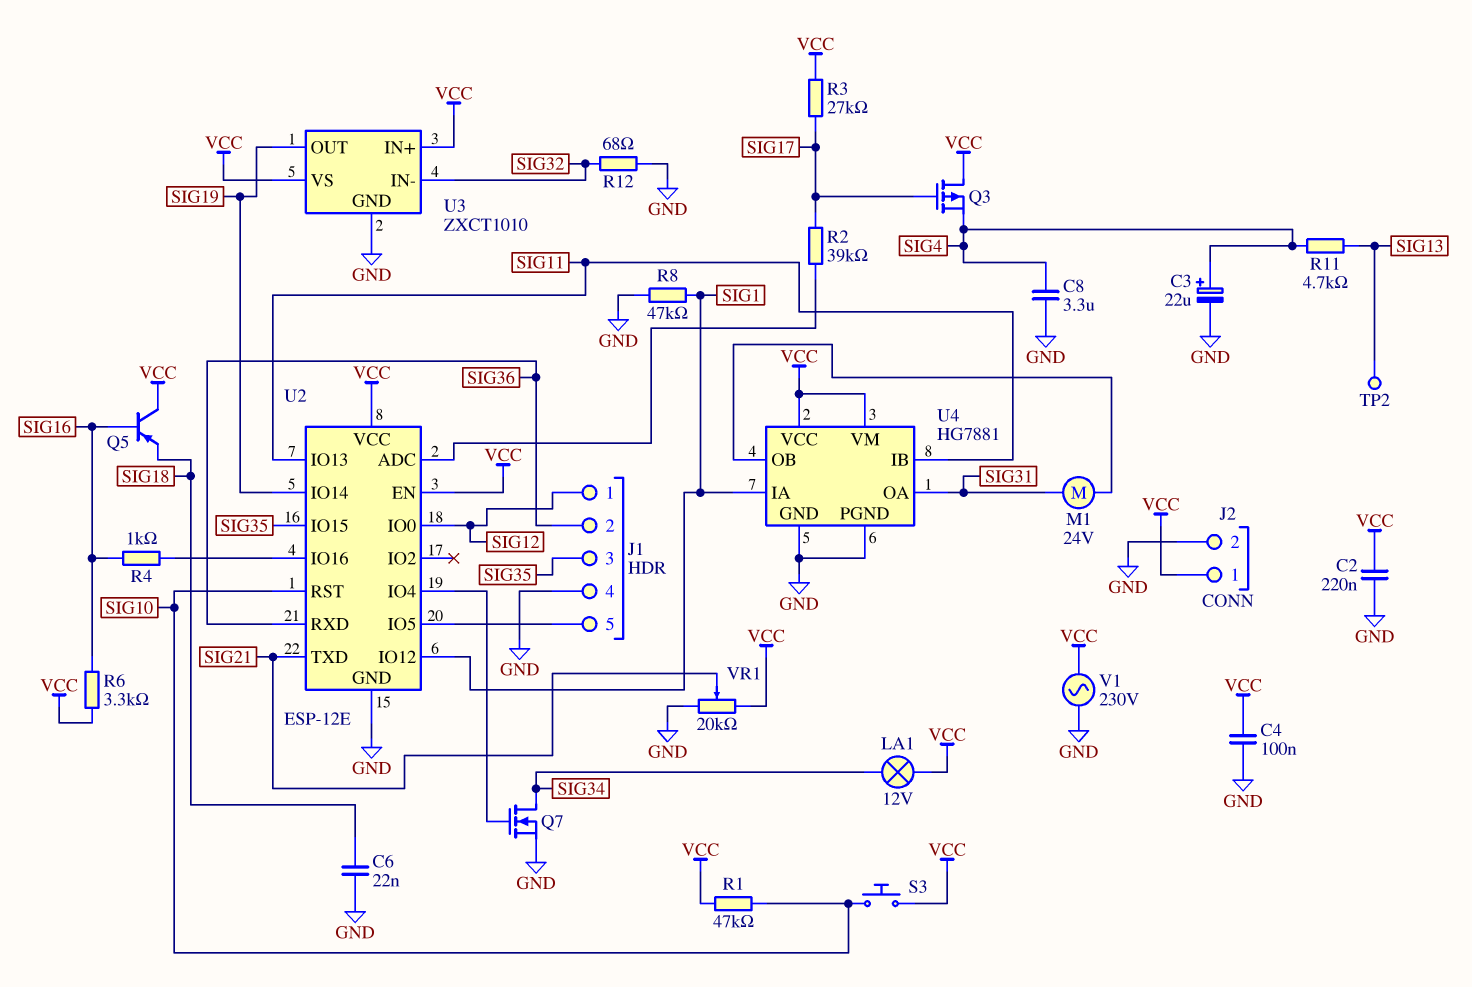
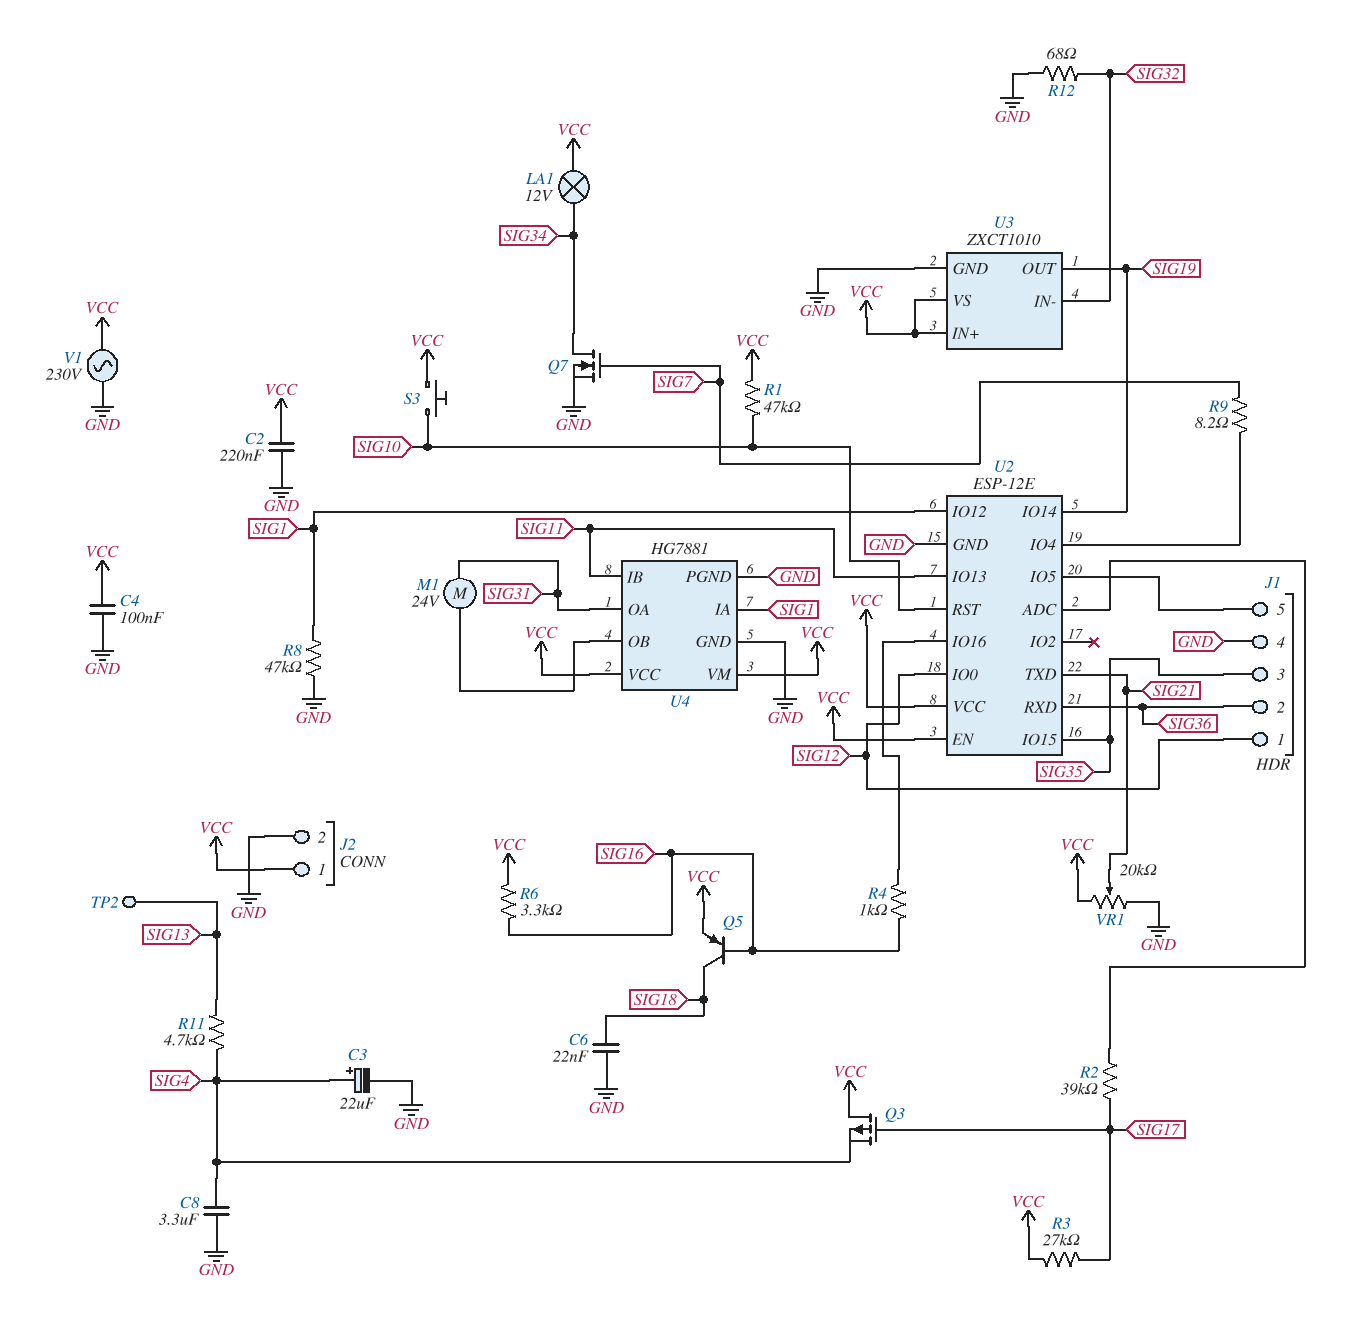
Q5: PNP (B SIG16, C VCC, E SIG18) -> PNP (B SIG16, C SIG18, E VCC)
Q7: NMOS (G U2/IO4, D SIG34, S GND) -> NMOS (G SIG7, D SIG34, S GND)
R9: none -> 8.2 (SIG7, U2/IO4)

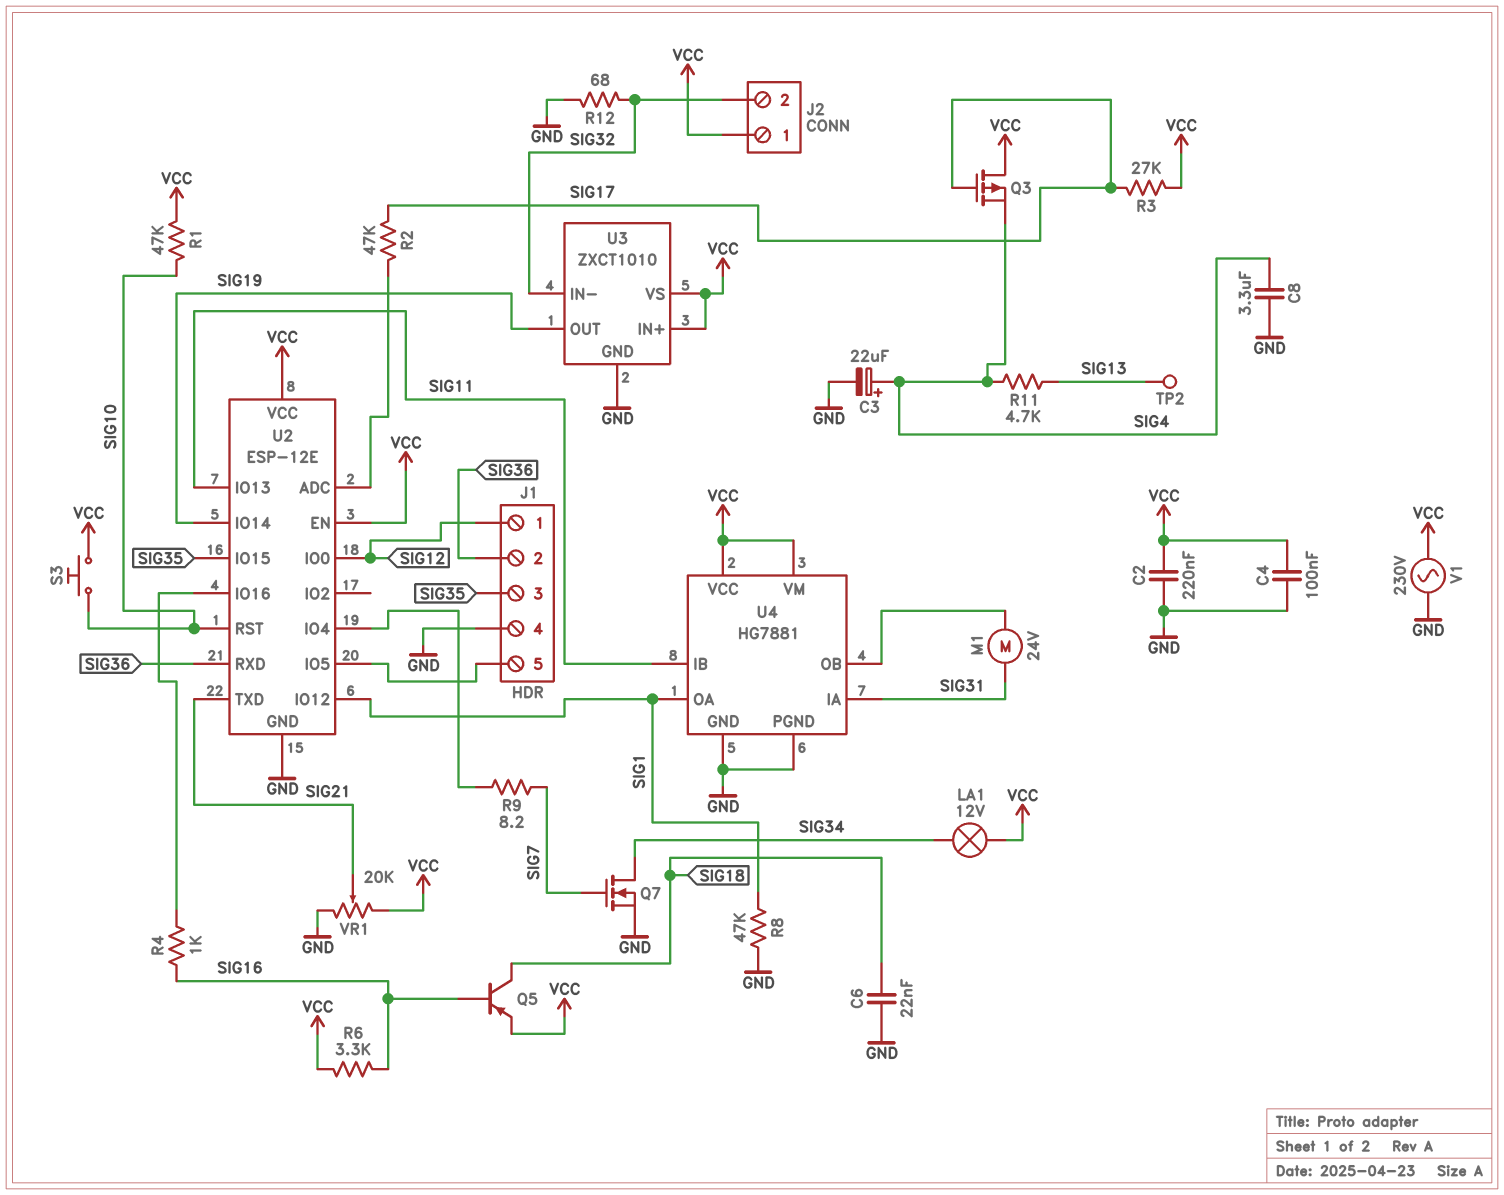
J2 pin 2: GND -> SIG32
R2: 39k (SIG17, U2/ADC) -> 47k (SIG17, U2/ADC)
U4 pin IA: SIG1 -> SIG31
U4 pin OA: SIG31 -> SIG1

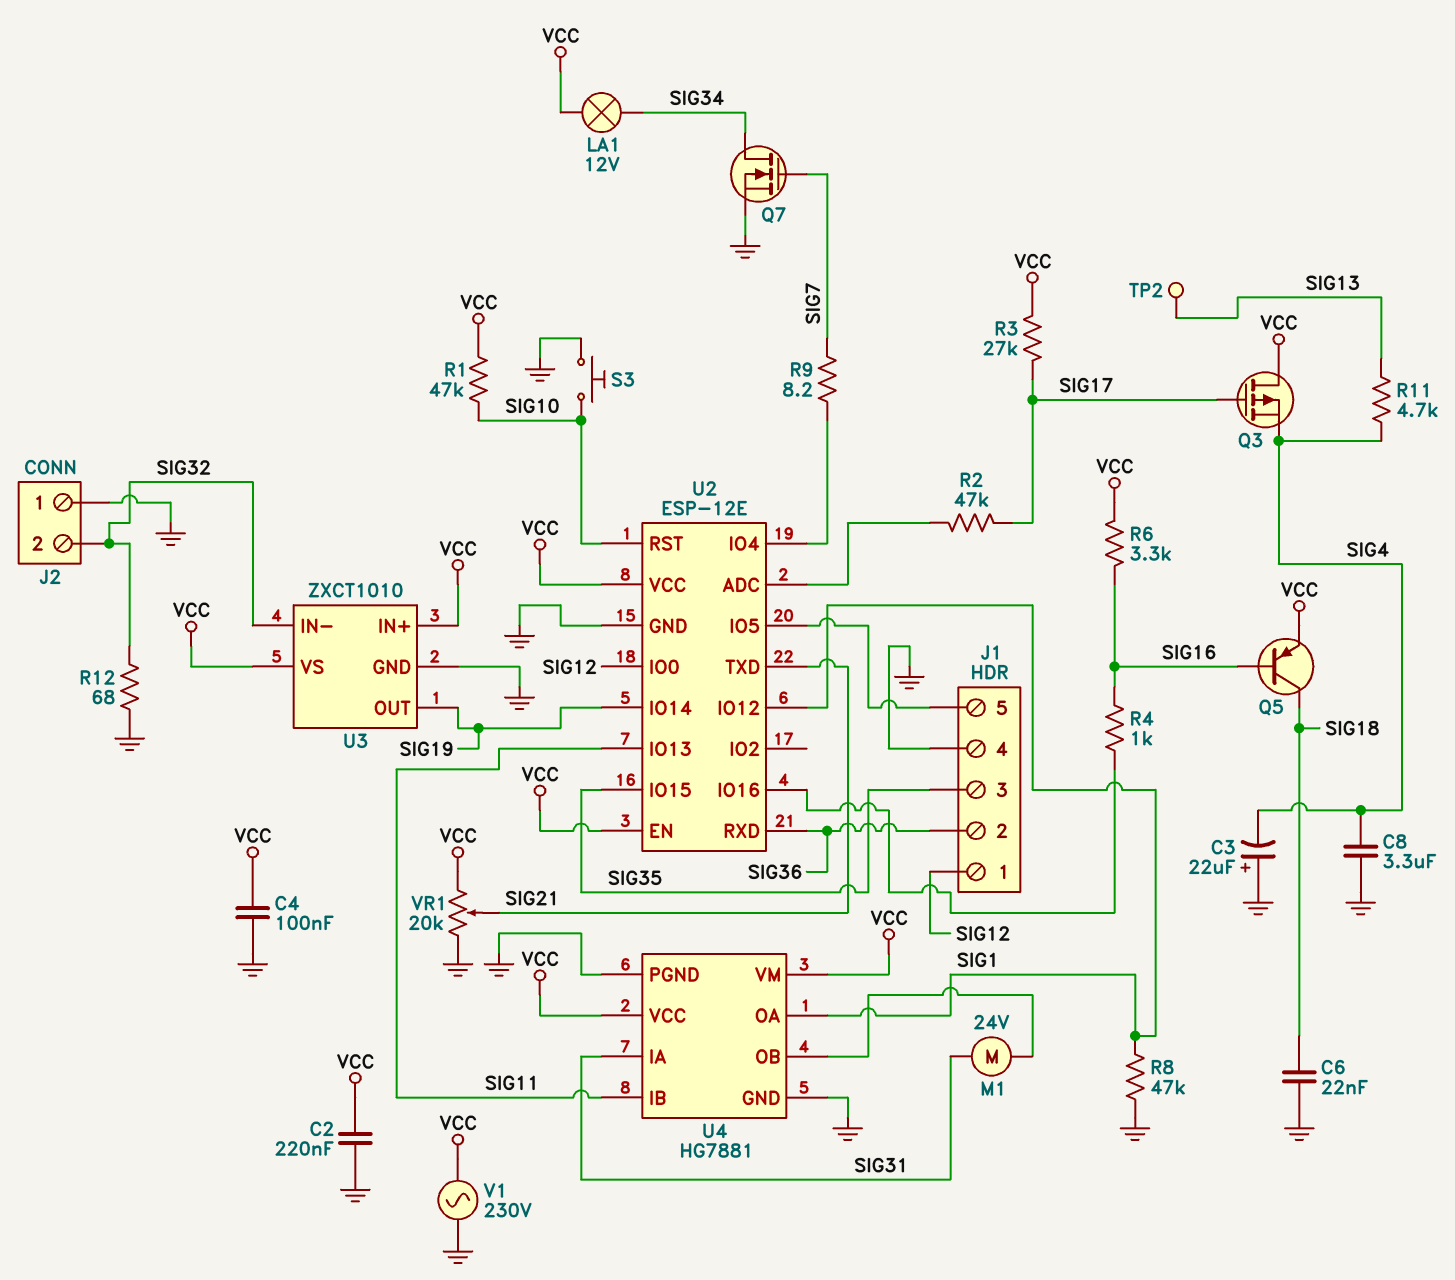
C3: 22uF (plus SIG4, minus GND) -> 22uF (plus GND, minus SIG4)
J2 pin 1: VCC -> GND
S3: button (SIG10, VCC) -> button (GND, SIG10)

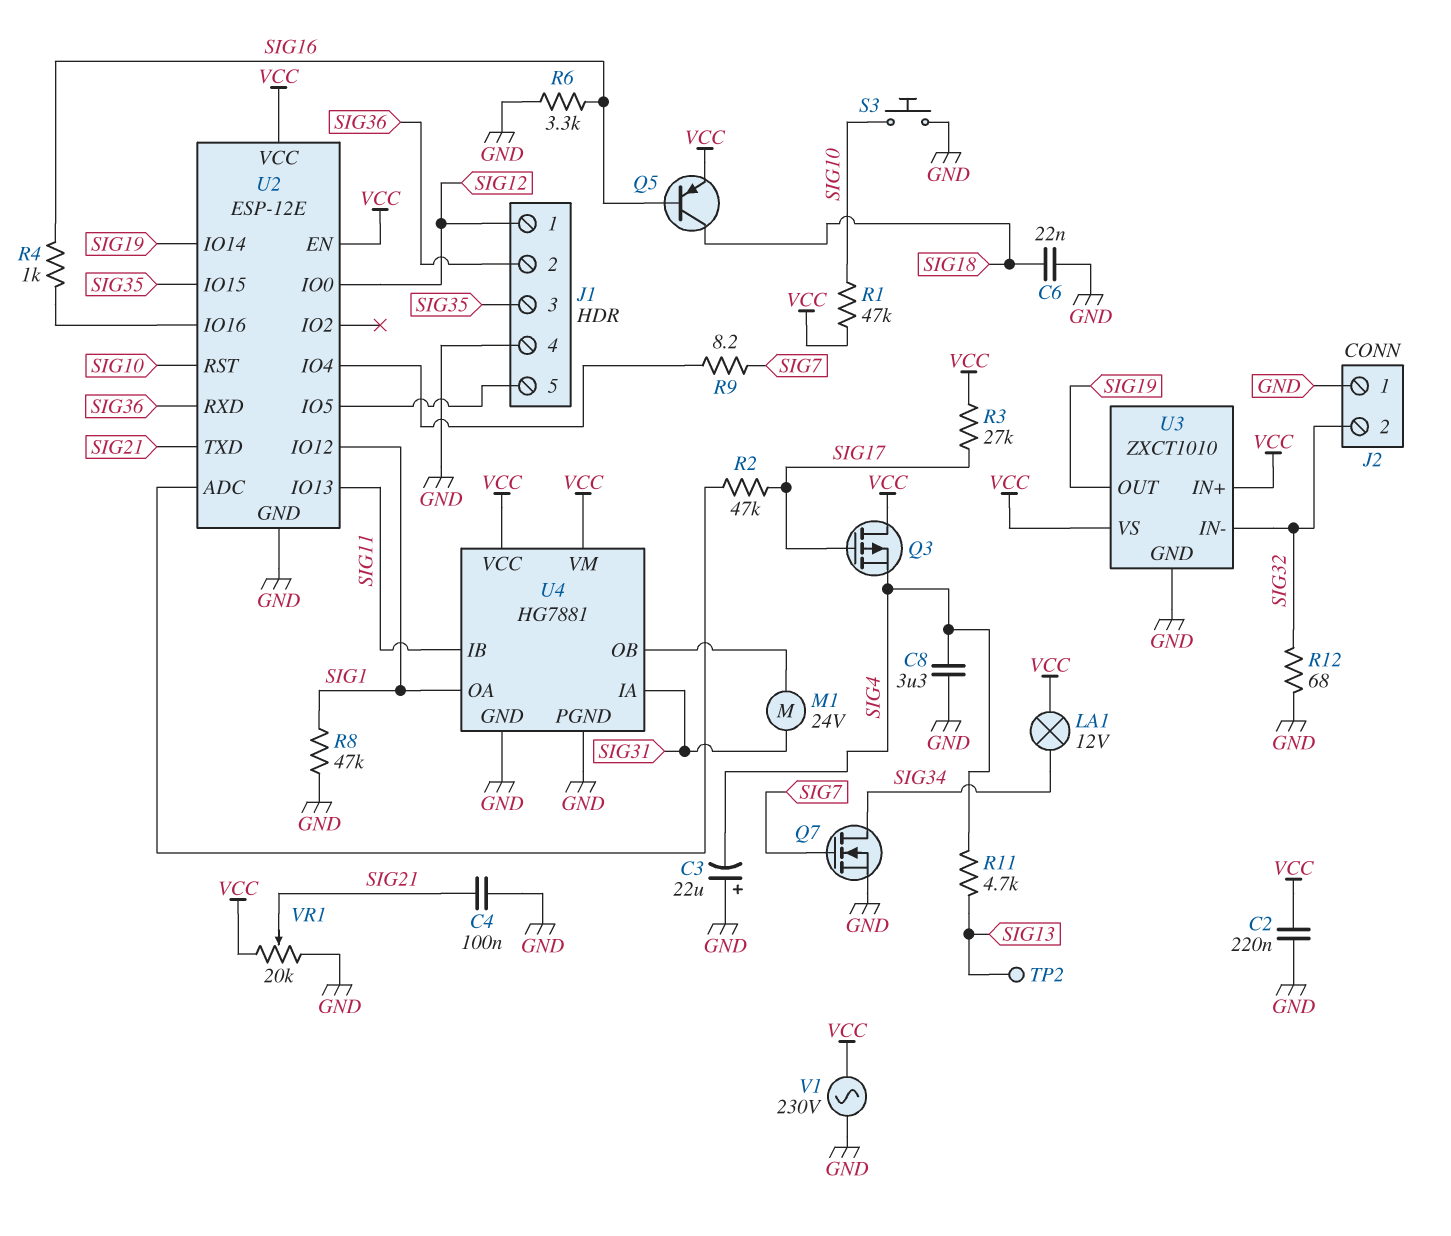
C4: 100nF (GND, VCC) -> 100nF (GND, SIG21)
R6: 3.3k (SIG16, VCC) -> 3.3k (GND, SIG16)

